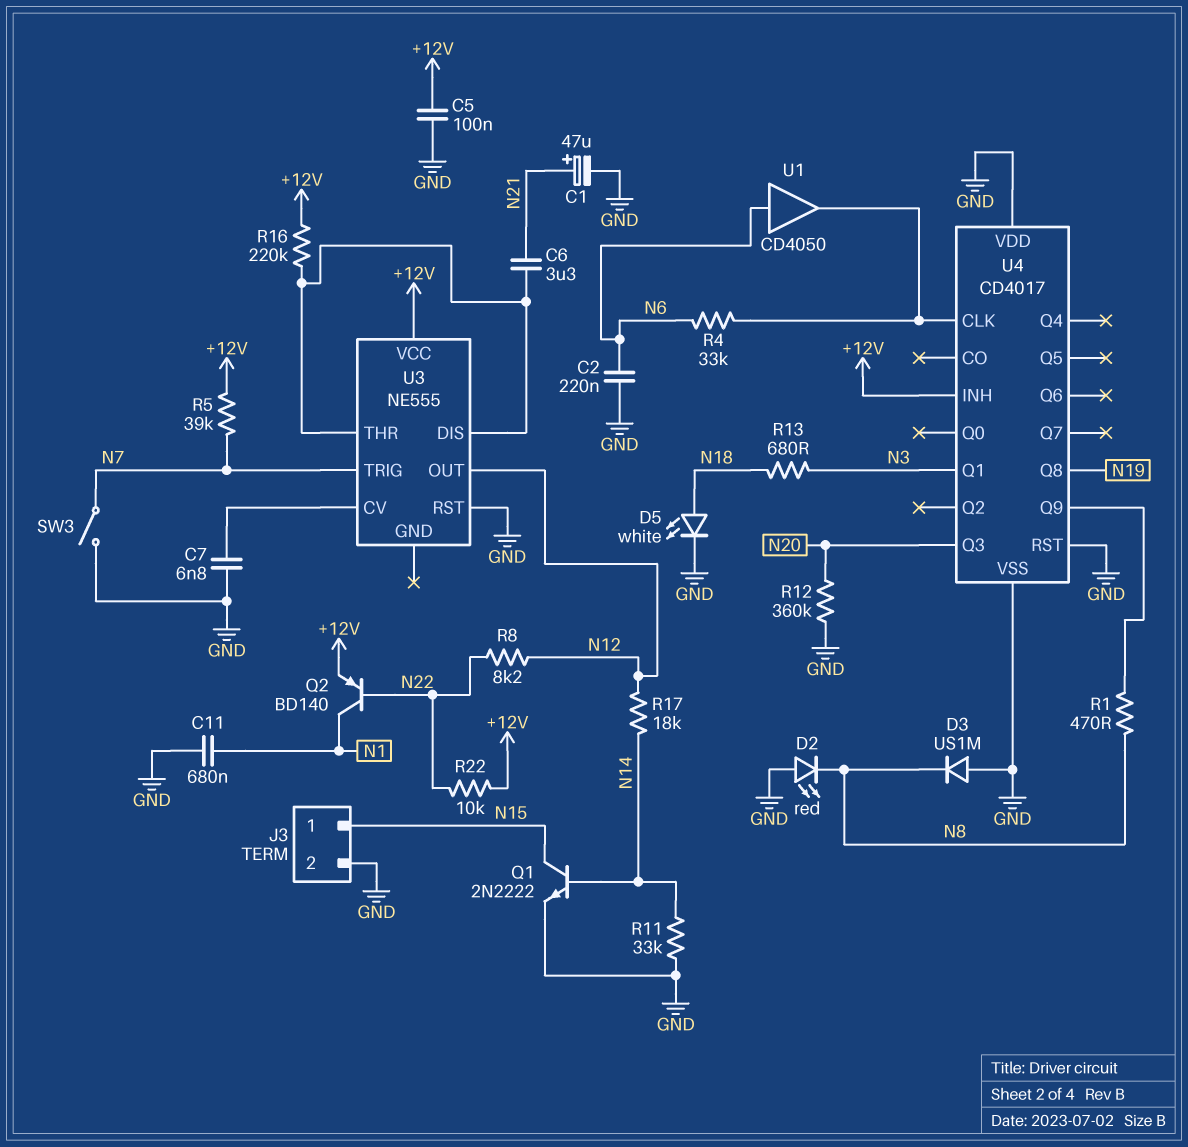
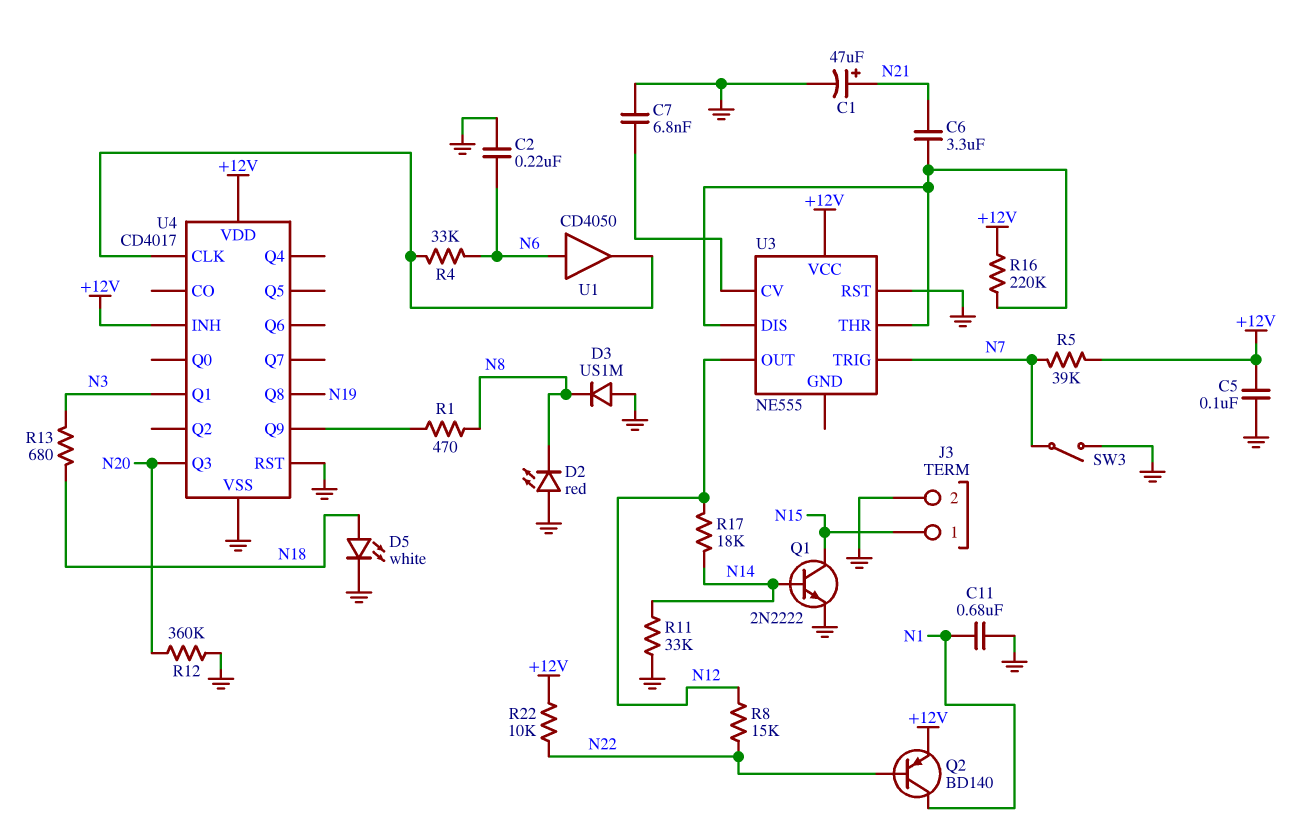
R8: 8.2k (N12, N22) -> 15k (N12, N22)
U4 pin VDD: GND -> +12V

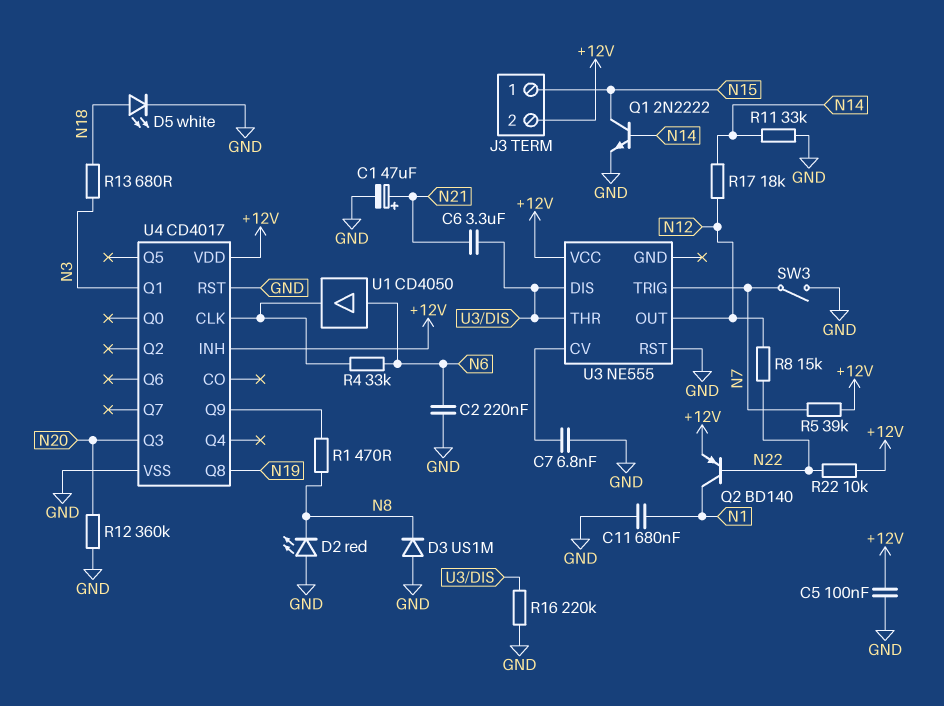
J3 pin 2: GND -> +12V
R16: 220k (+12V, U3/DIS) -> 220k (GND, U3/DIS)

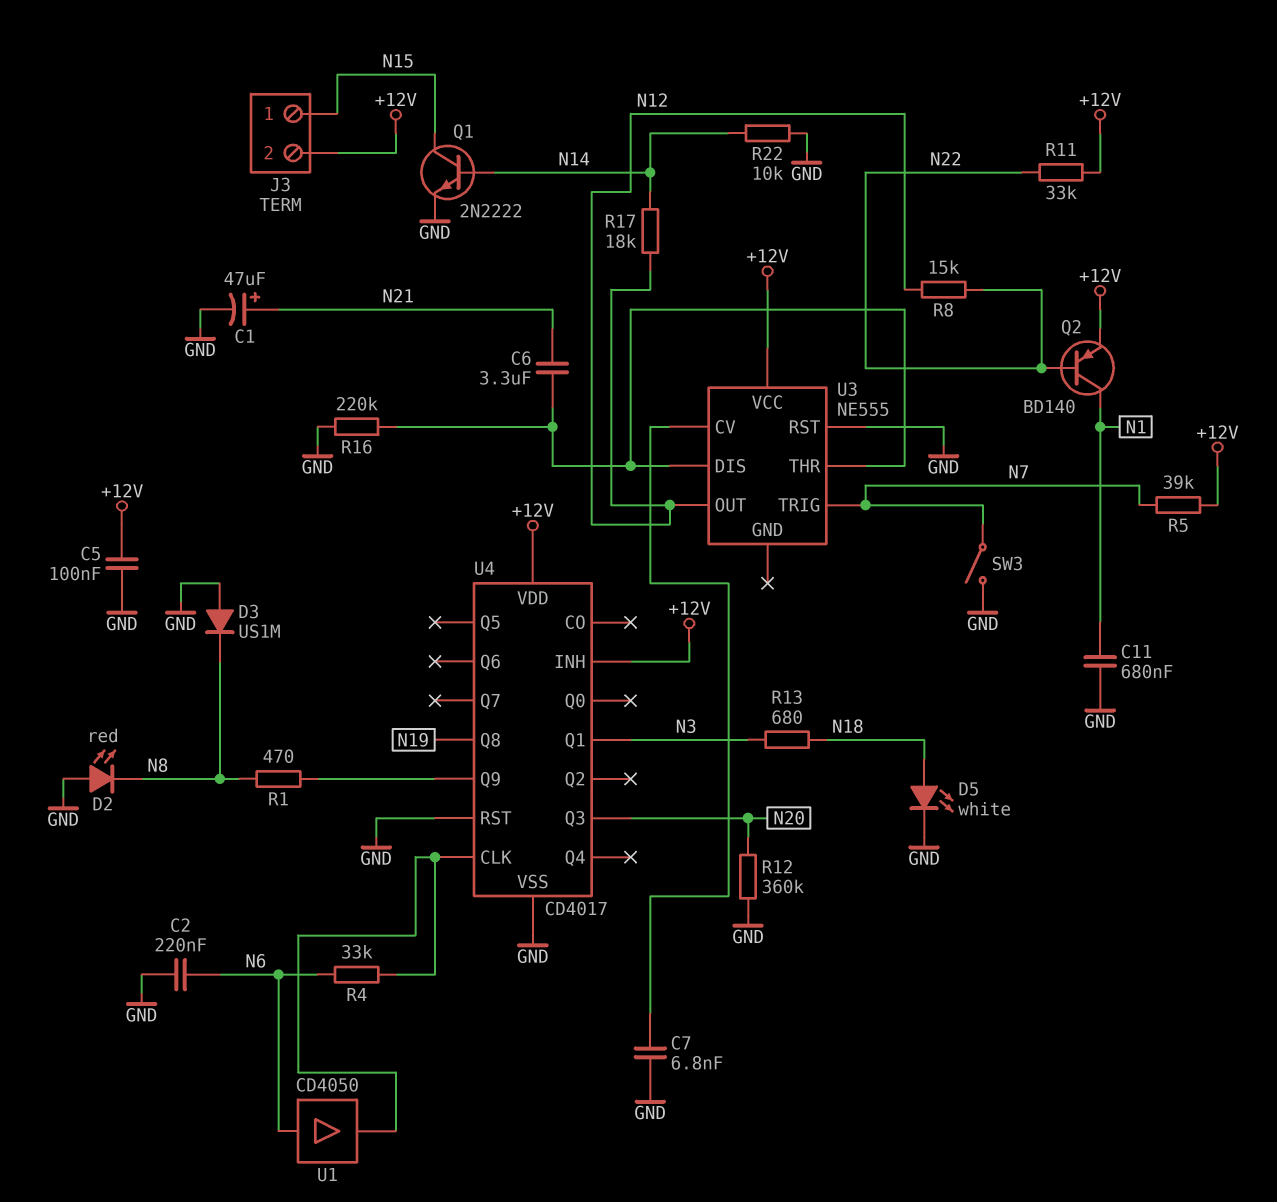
R11: 33k (GND, N14) -> 33k (+12V, N22)
R22: 10k (+12V, N22) -> 10k (GND, N14)

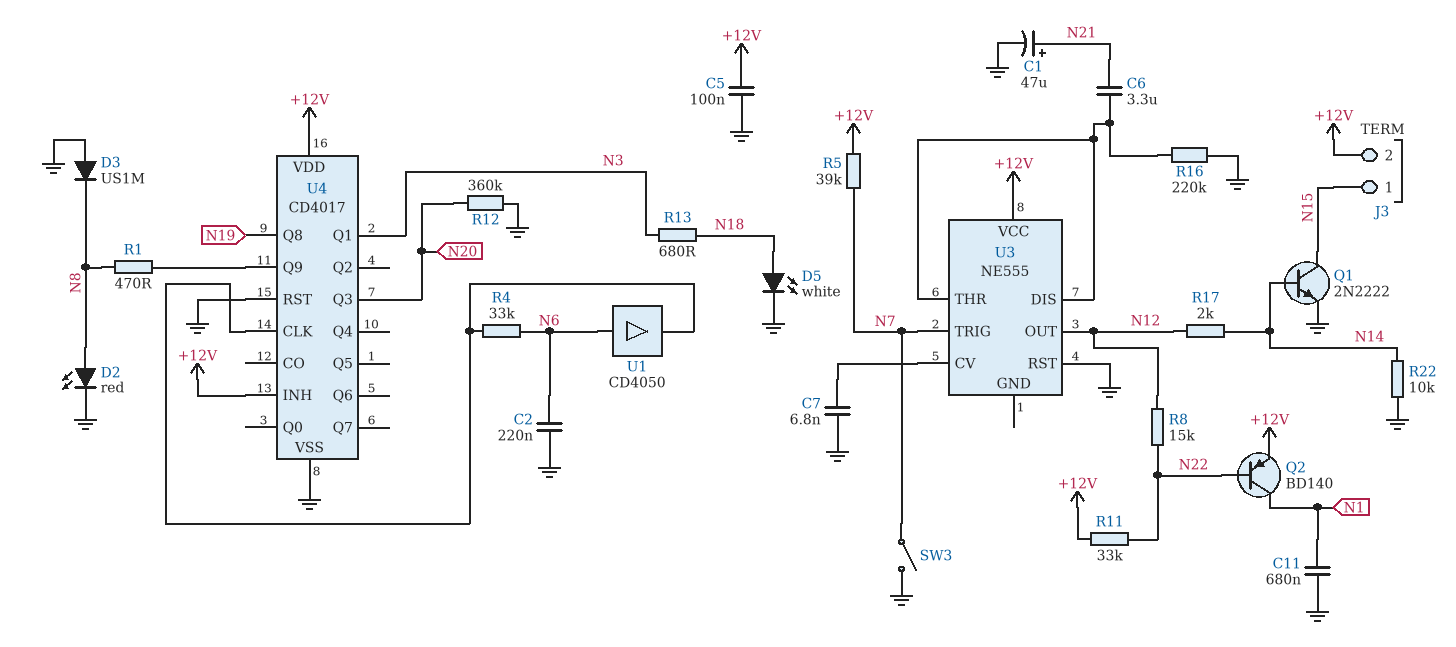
D2: LED red (A GND, K N8) -> LED red (A N8, K GND)
R17: 18k (N12, N14) -> 2k (N12, N14)

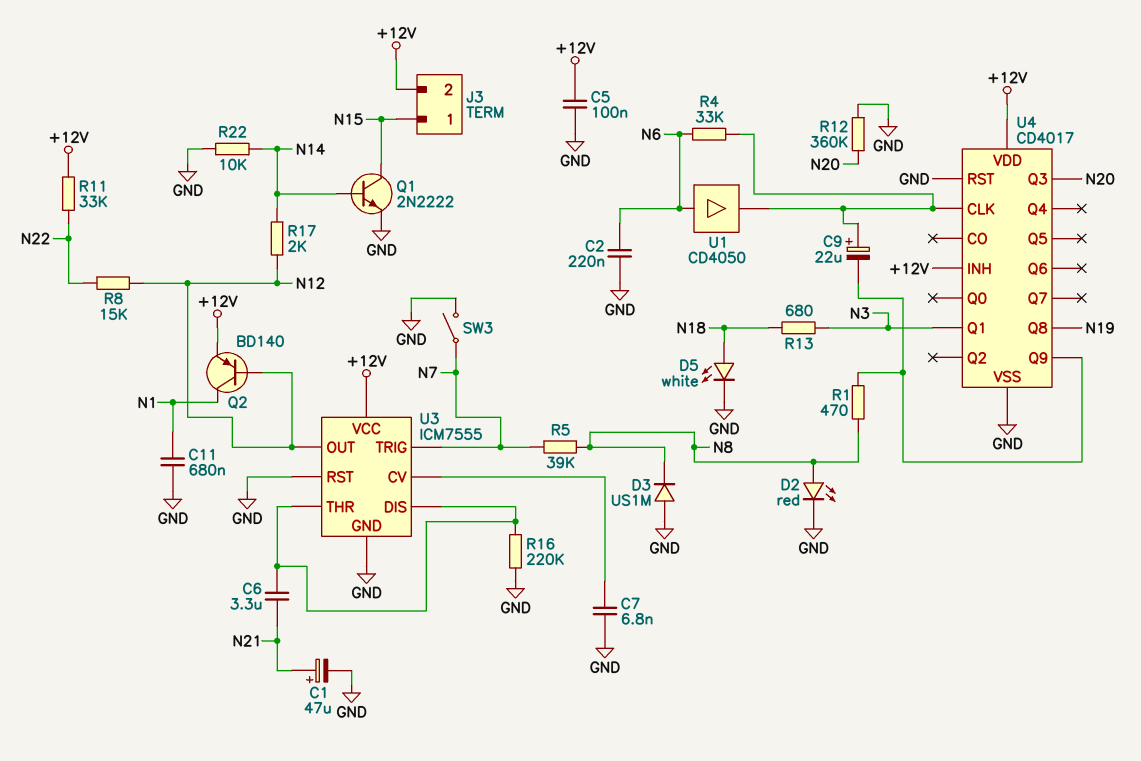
C9: none -> 22uF (plus U4/CLK, minus U4/Q9)
Q2: PNP BD140 (B N22, C N1, E +12V) -> PNP BD140 (B N12, C N1, E +12V)
R5: 39k (+12V, N7) -> 39k (N7, N8)
U3: NE555 -> ICM7555
U3 pin GND: none -> GND

